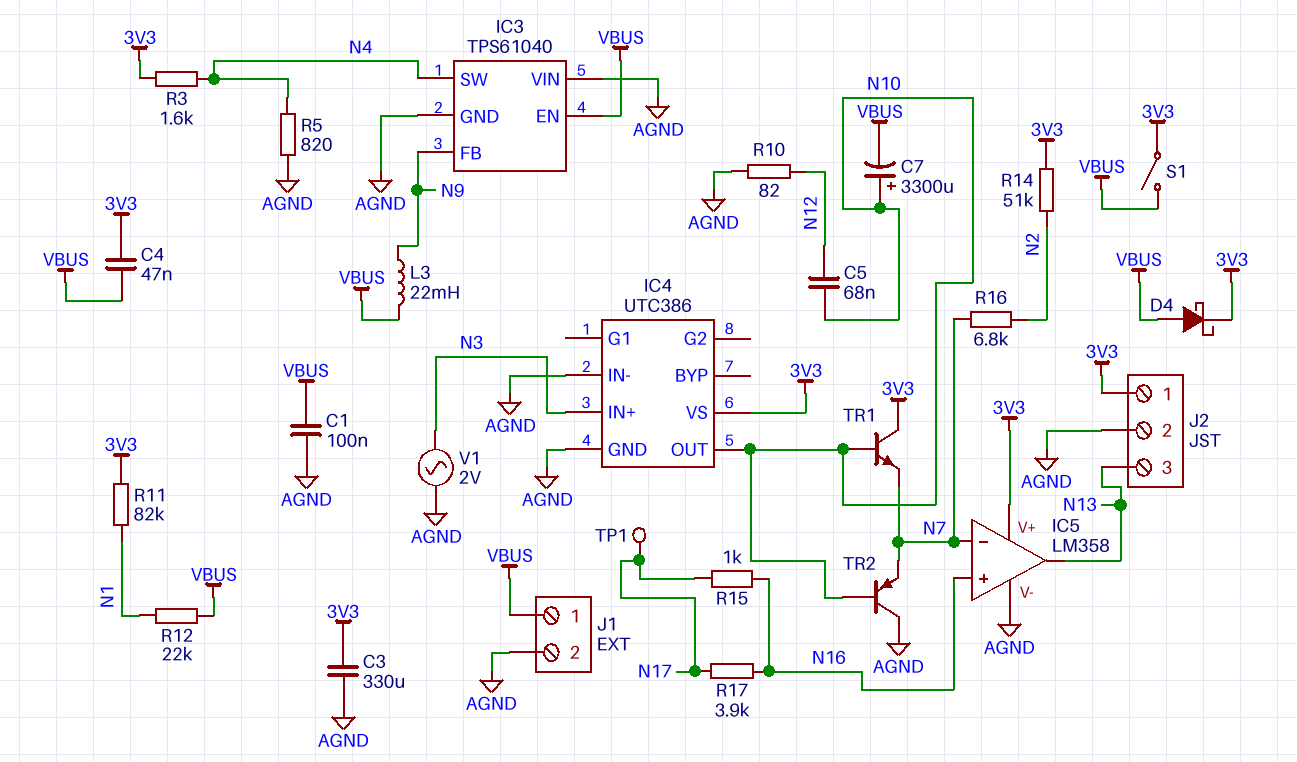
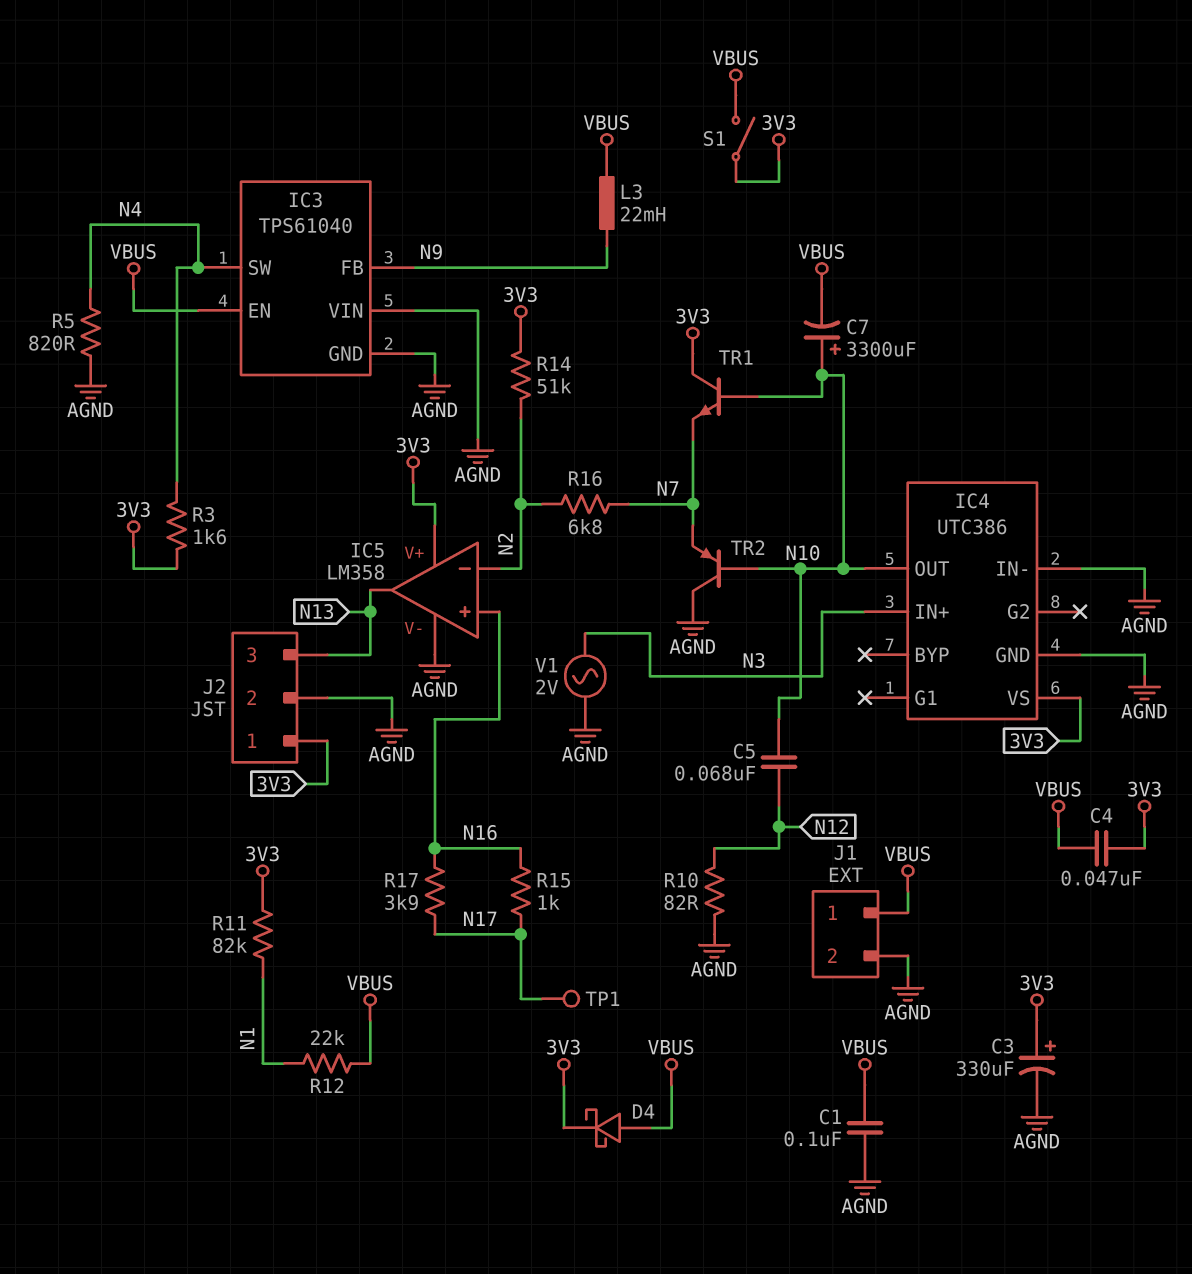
C3: 330uF (3V3, AGND) -> 330uF (plus 3V3, minus AGND)
IC5 pin in-: N7 -> N2

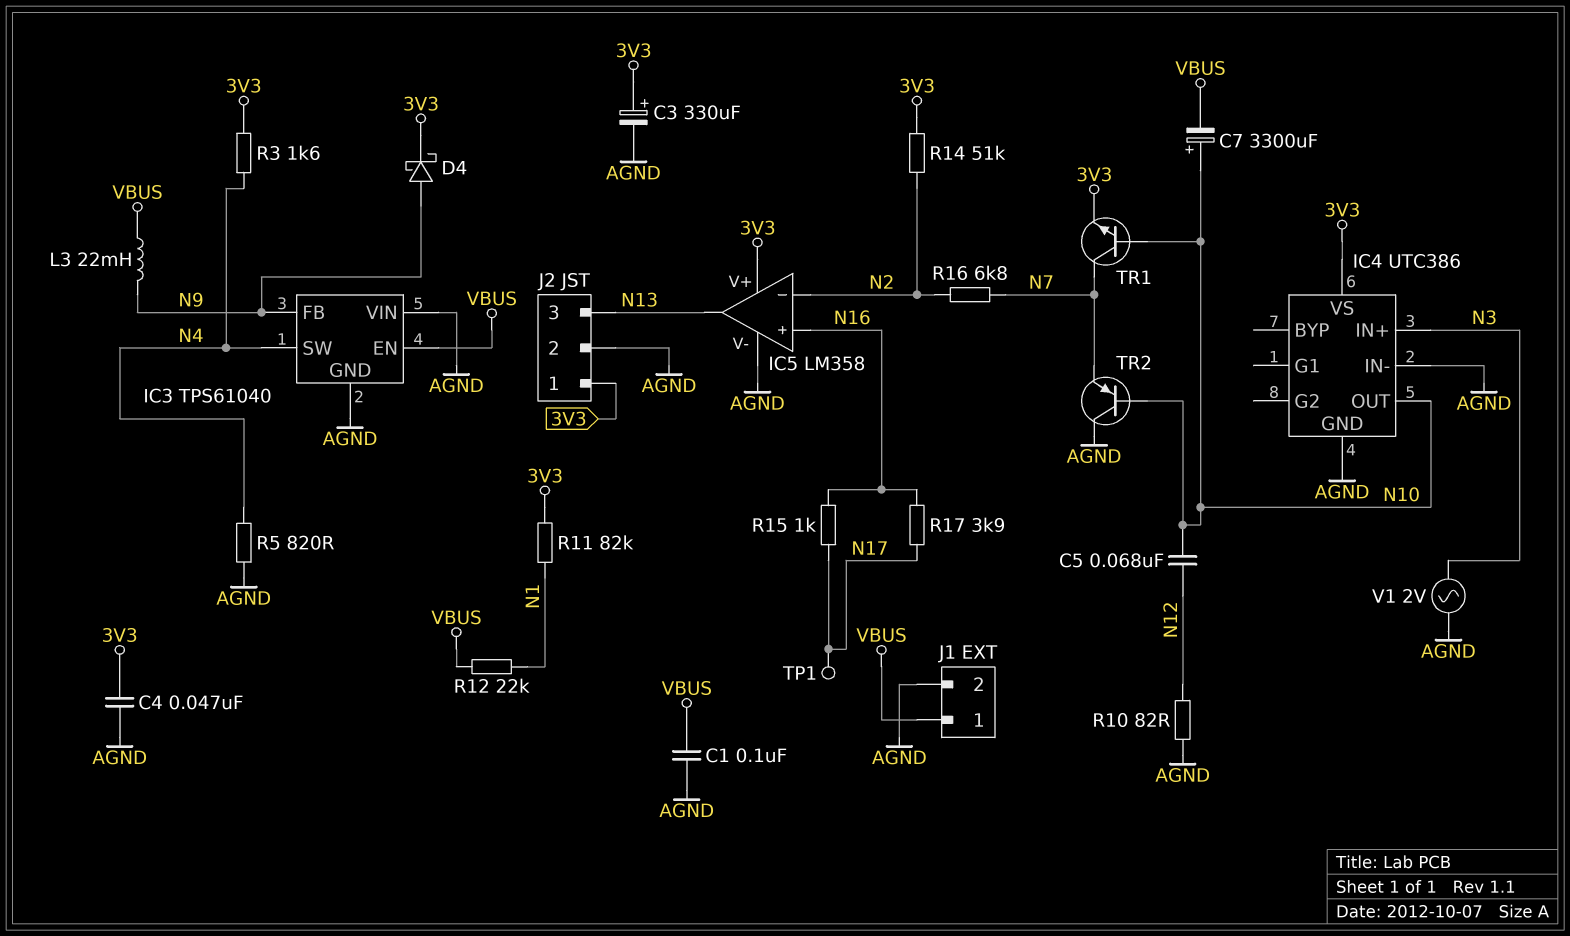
C4: 47nF (3V3, VBUS) -> 47nF (3V3, AGND)
D4: schottky (A VBUS, K 3V3) -> schottky (A N9, K 3V3)
S1: switch (3V3, VBUS) -> none
TR1: NPN (B N10, C 3V3, E N7) -> NPN (B N10, C N7, E 3V3)

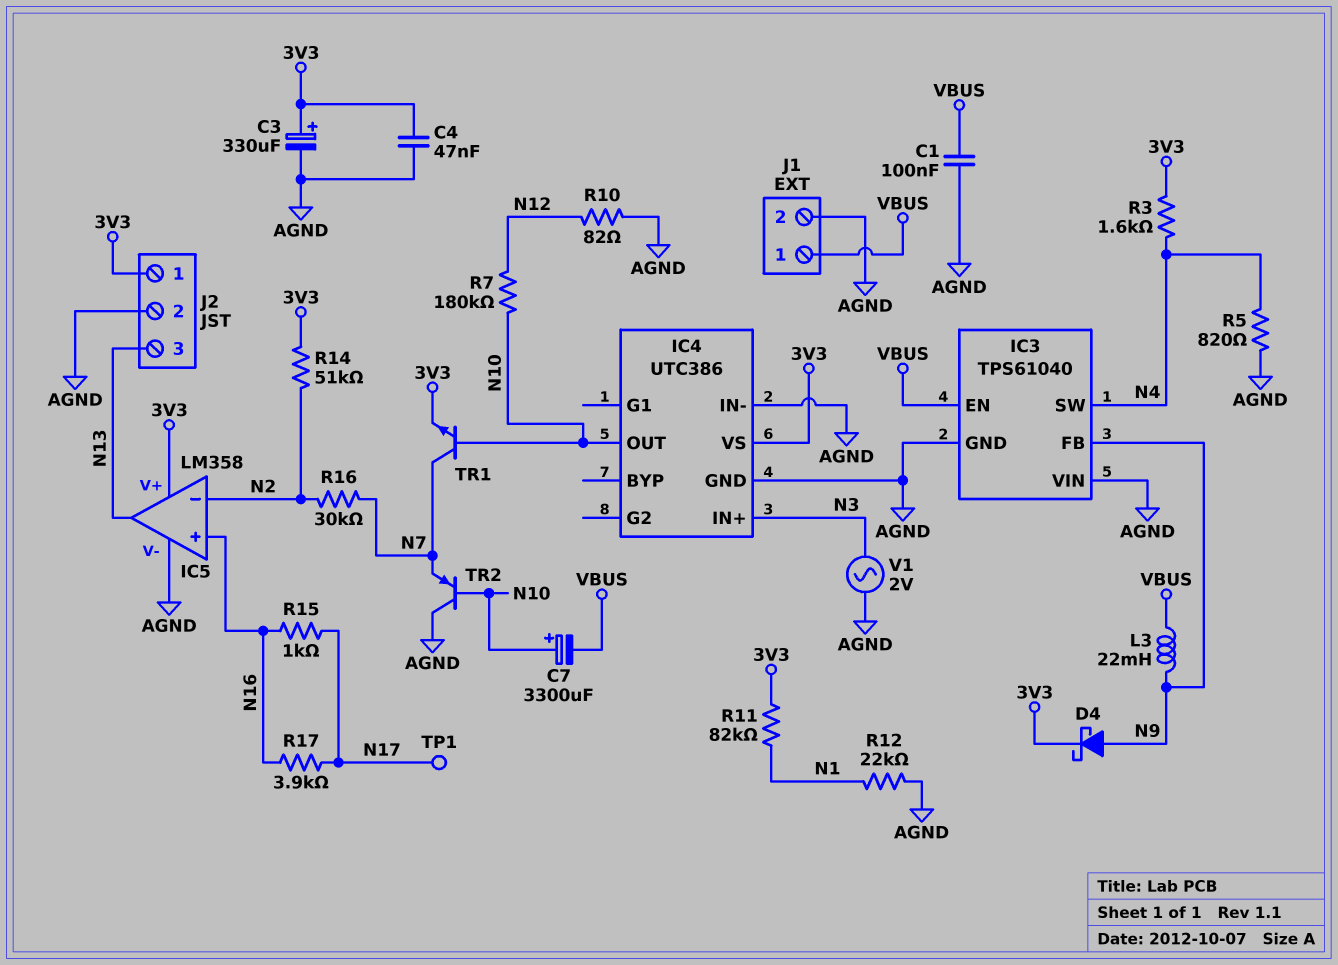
C5: 68nF (N10, N12) -> none
R7: none -> 180k (N10, N12)
R12: 22k (N1, VBUS) -> 22k (AGND, N1)
R16: 6.8k (N2, N7) -> 30k (N2, N7)

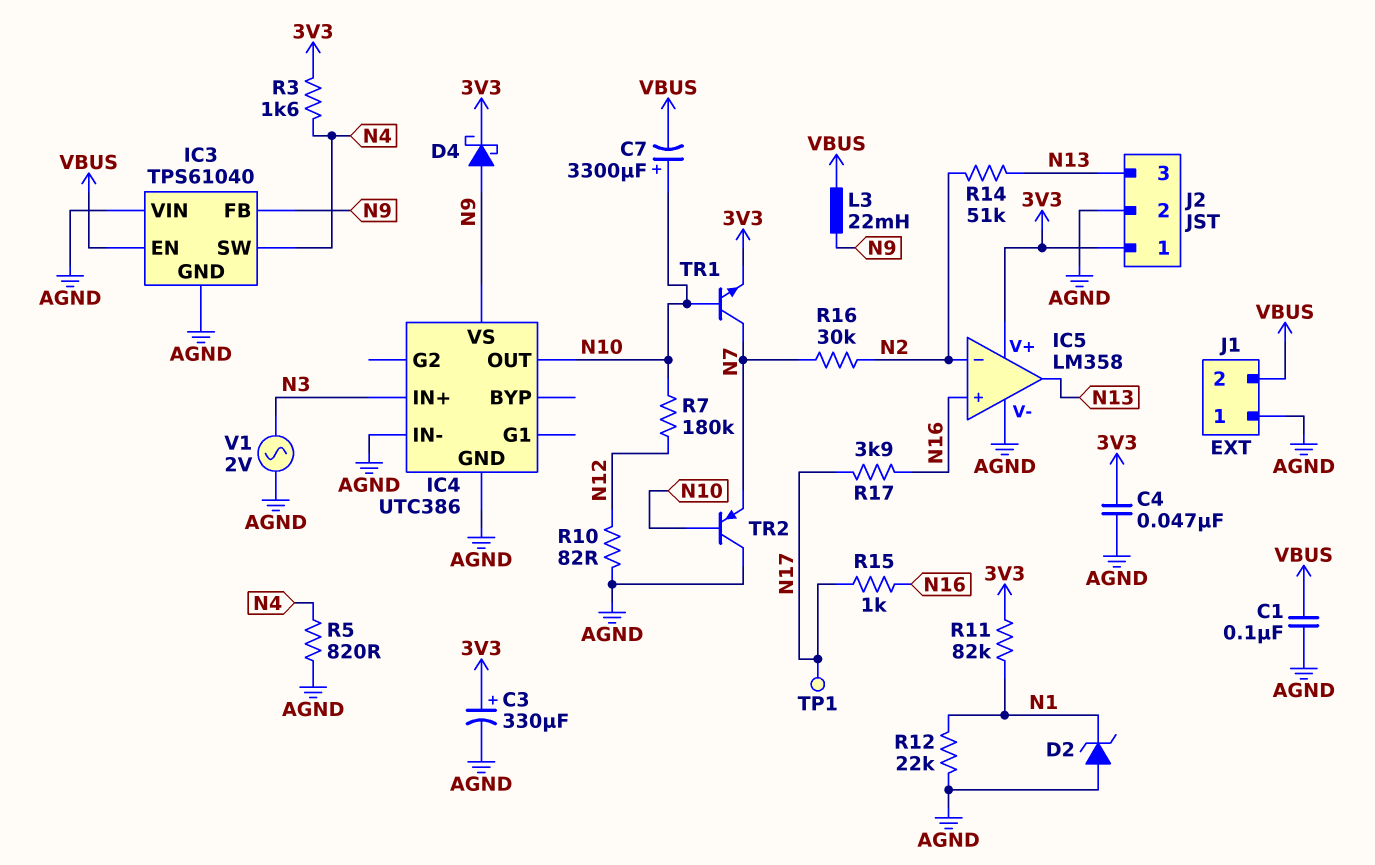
D2: none -> zener (A AGND, K N1)
IC4 pin VS: 3V3 -> N9
J1 pin 1: VBUS -> AGND
J1 pin 2: AGND -> VBUS
R14: 51k (3V3, N2) -> 51k (N2, N13)

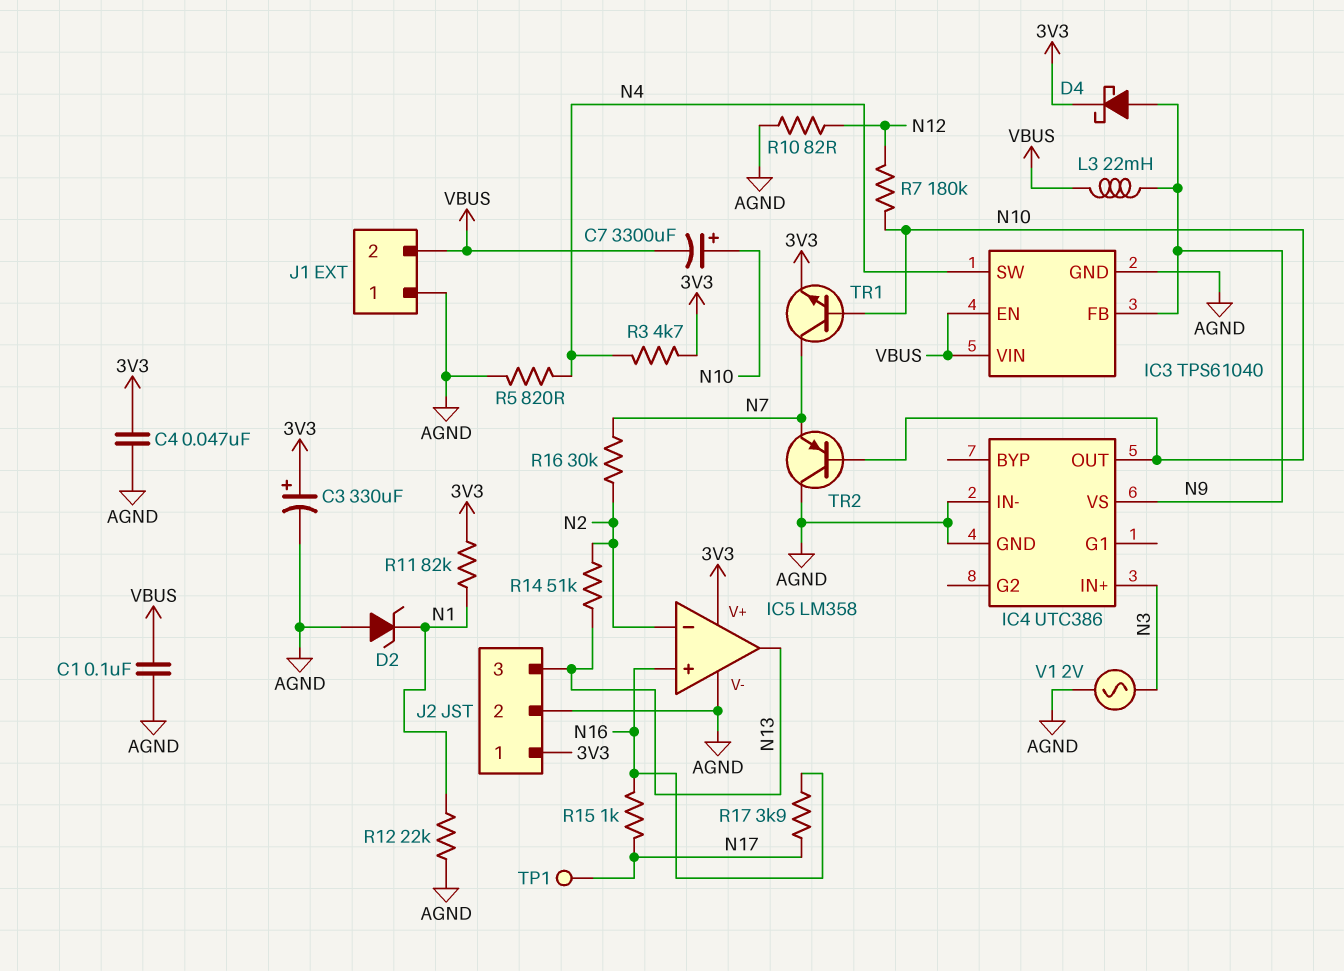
IC3 pin VIN: AGND -> VBUS
R3: 1.6k (3V3, N4) -> 4.7k (3V3, N4)

